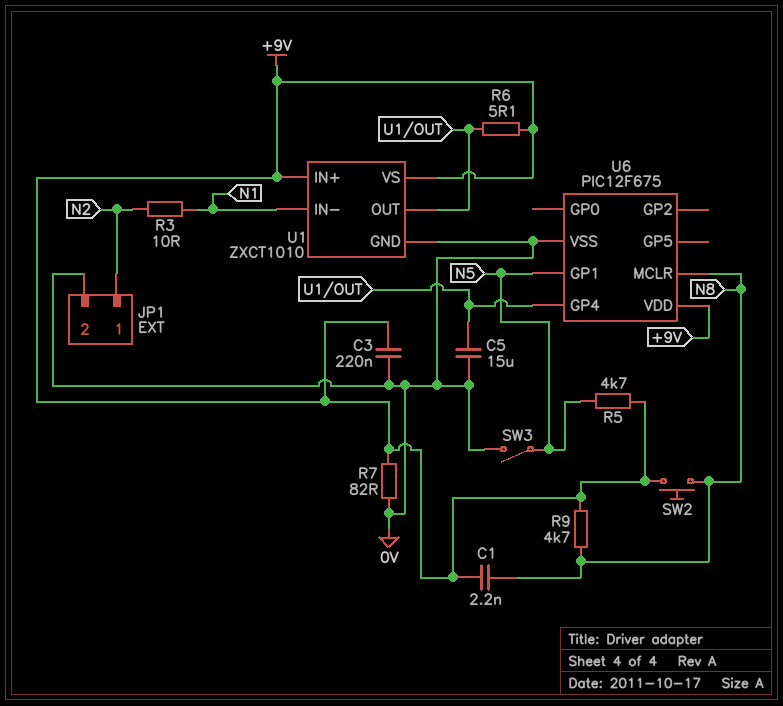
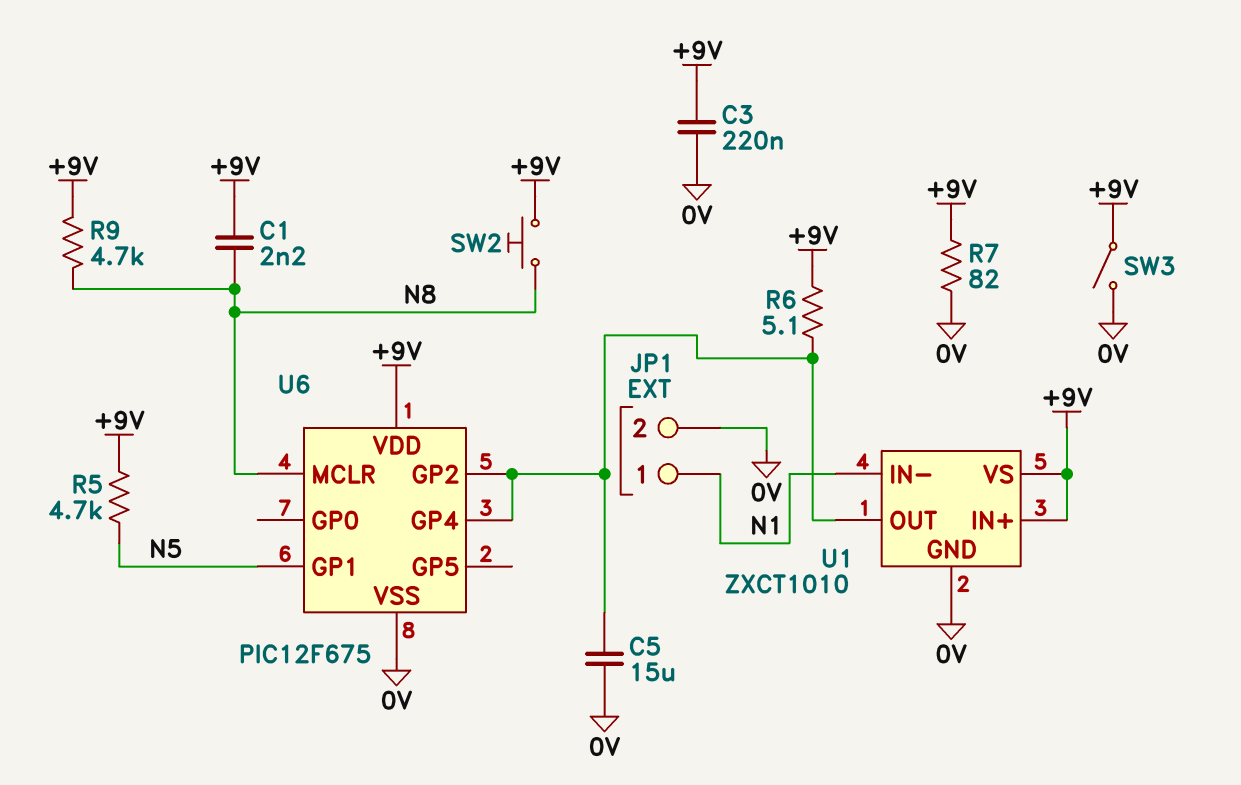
JP1 pin 1: N2 -> N1
R3: 10 (N1, N2) -> none
SW3: switch (0V, N5) -> switch (+9V, 0V)
U6 pin GP2: none -> U1/OUT

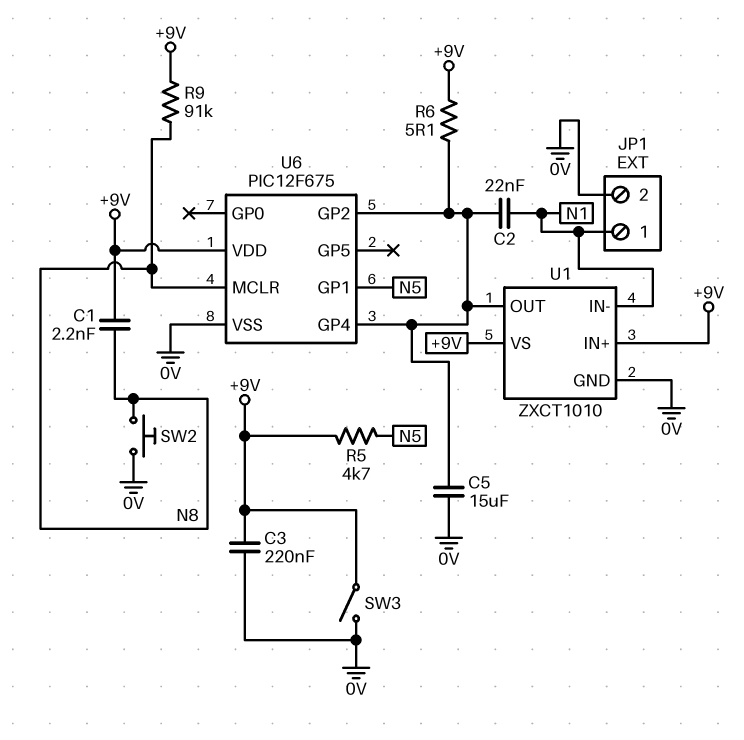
C2: none -> 22nF (N1, U1/OUT)
R7: 82 (+9V, 0V) -> none
R9: 4.7k (+9V, N8) -> 91k (+9V, N8)
SW2: button (+9V, N8) -> button (0V, N8)

